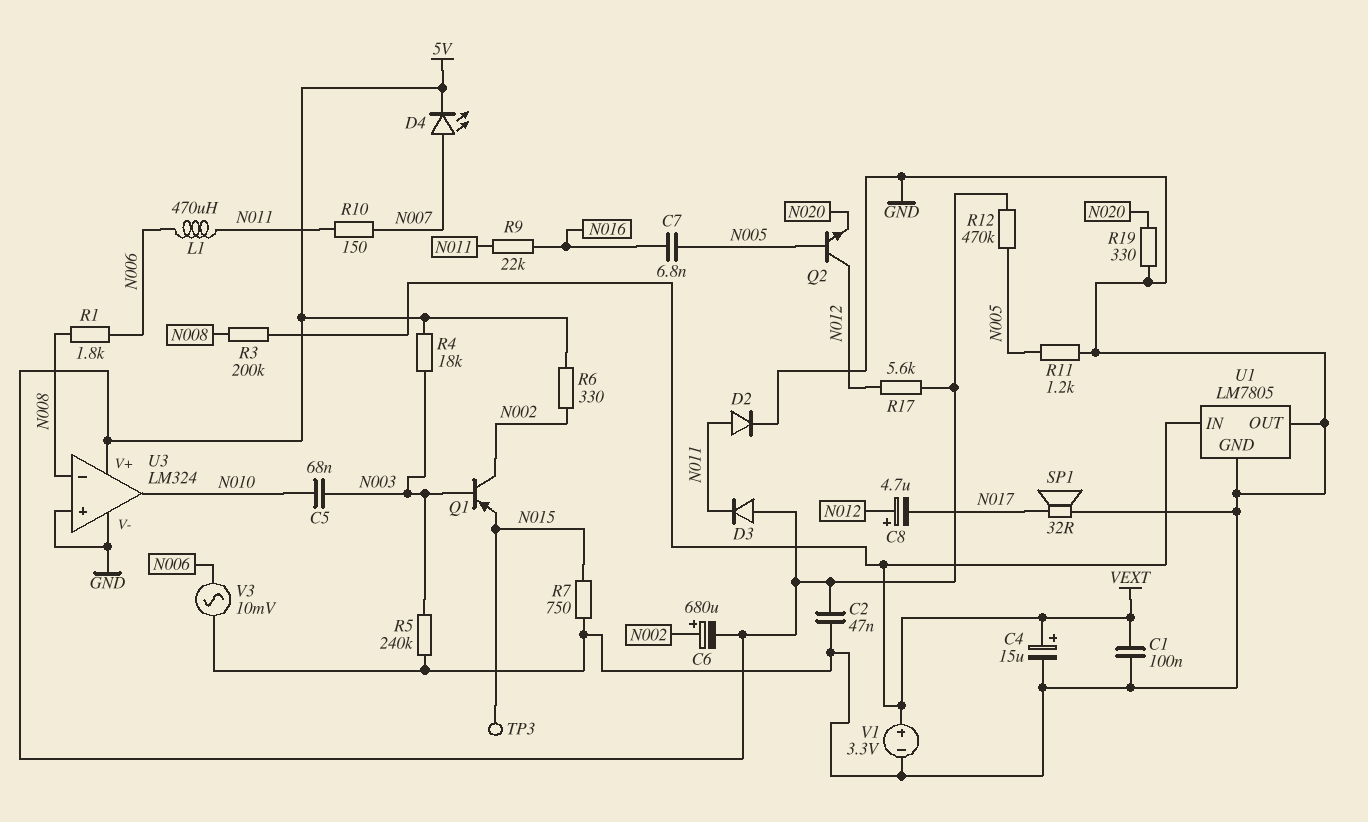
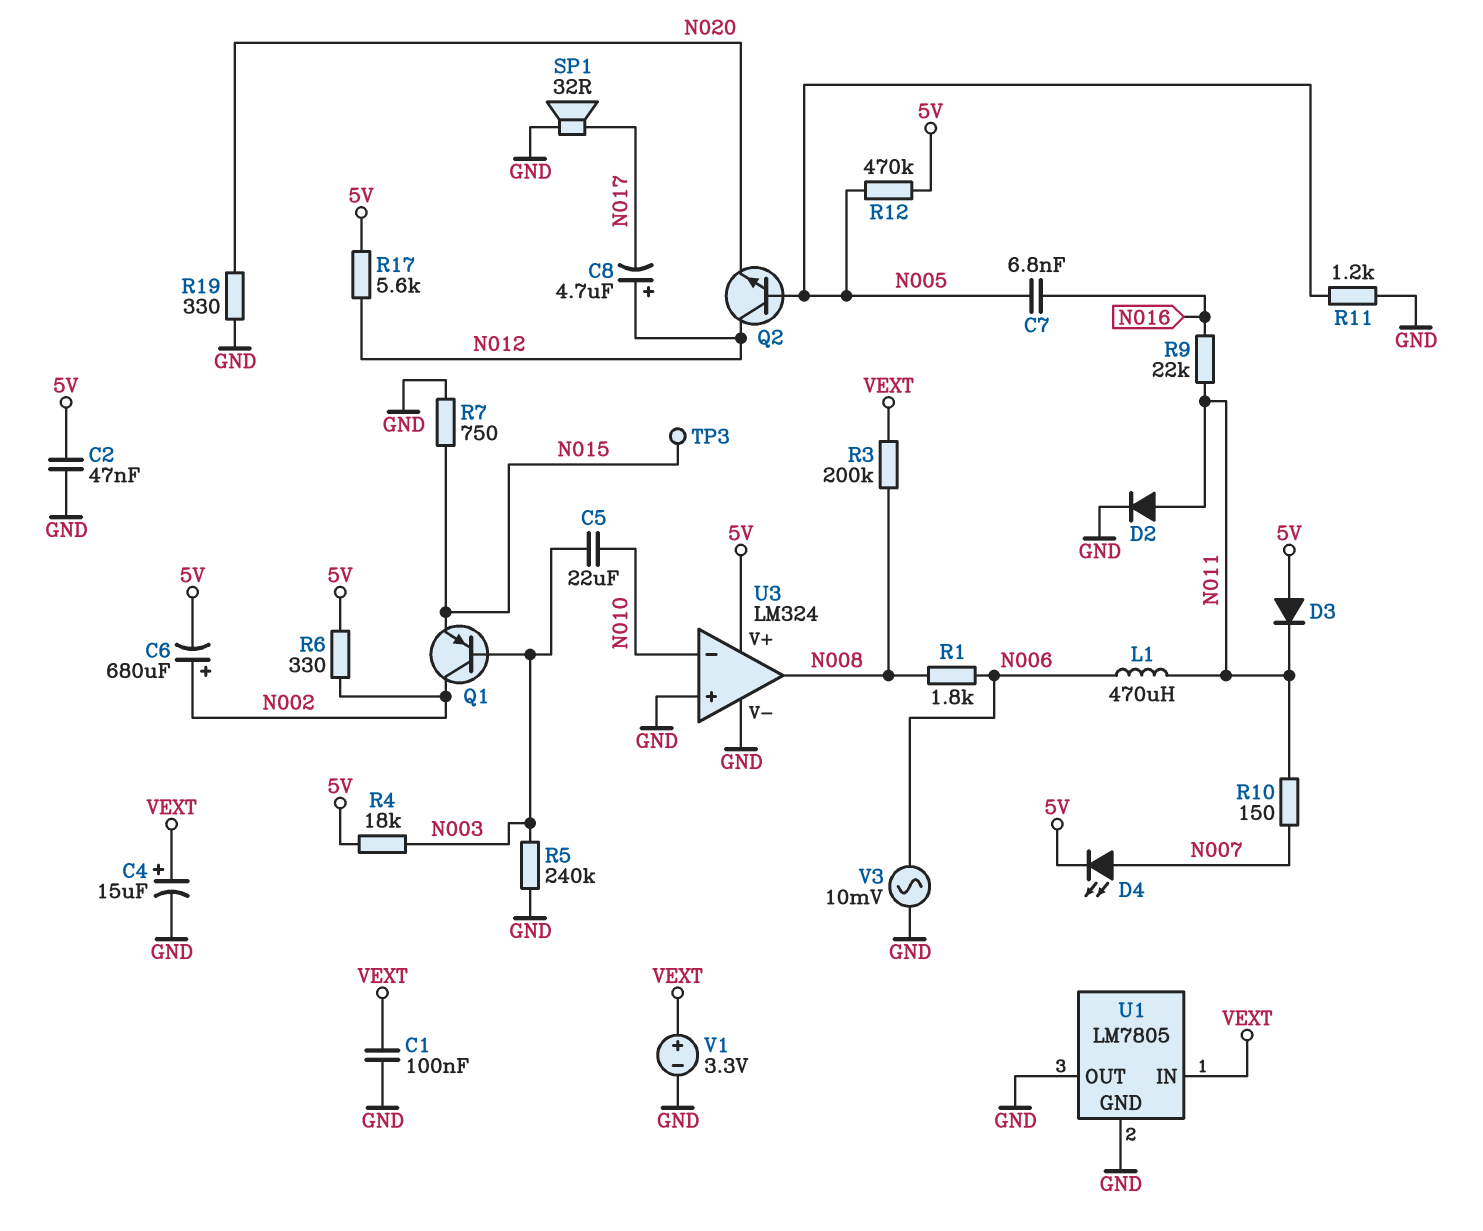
C5: 68nF (N003, N010) -> 22uF (N003, N010)
U3 pin in-: N008 -> N010
U3 pin out: N010 -> N008

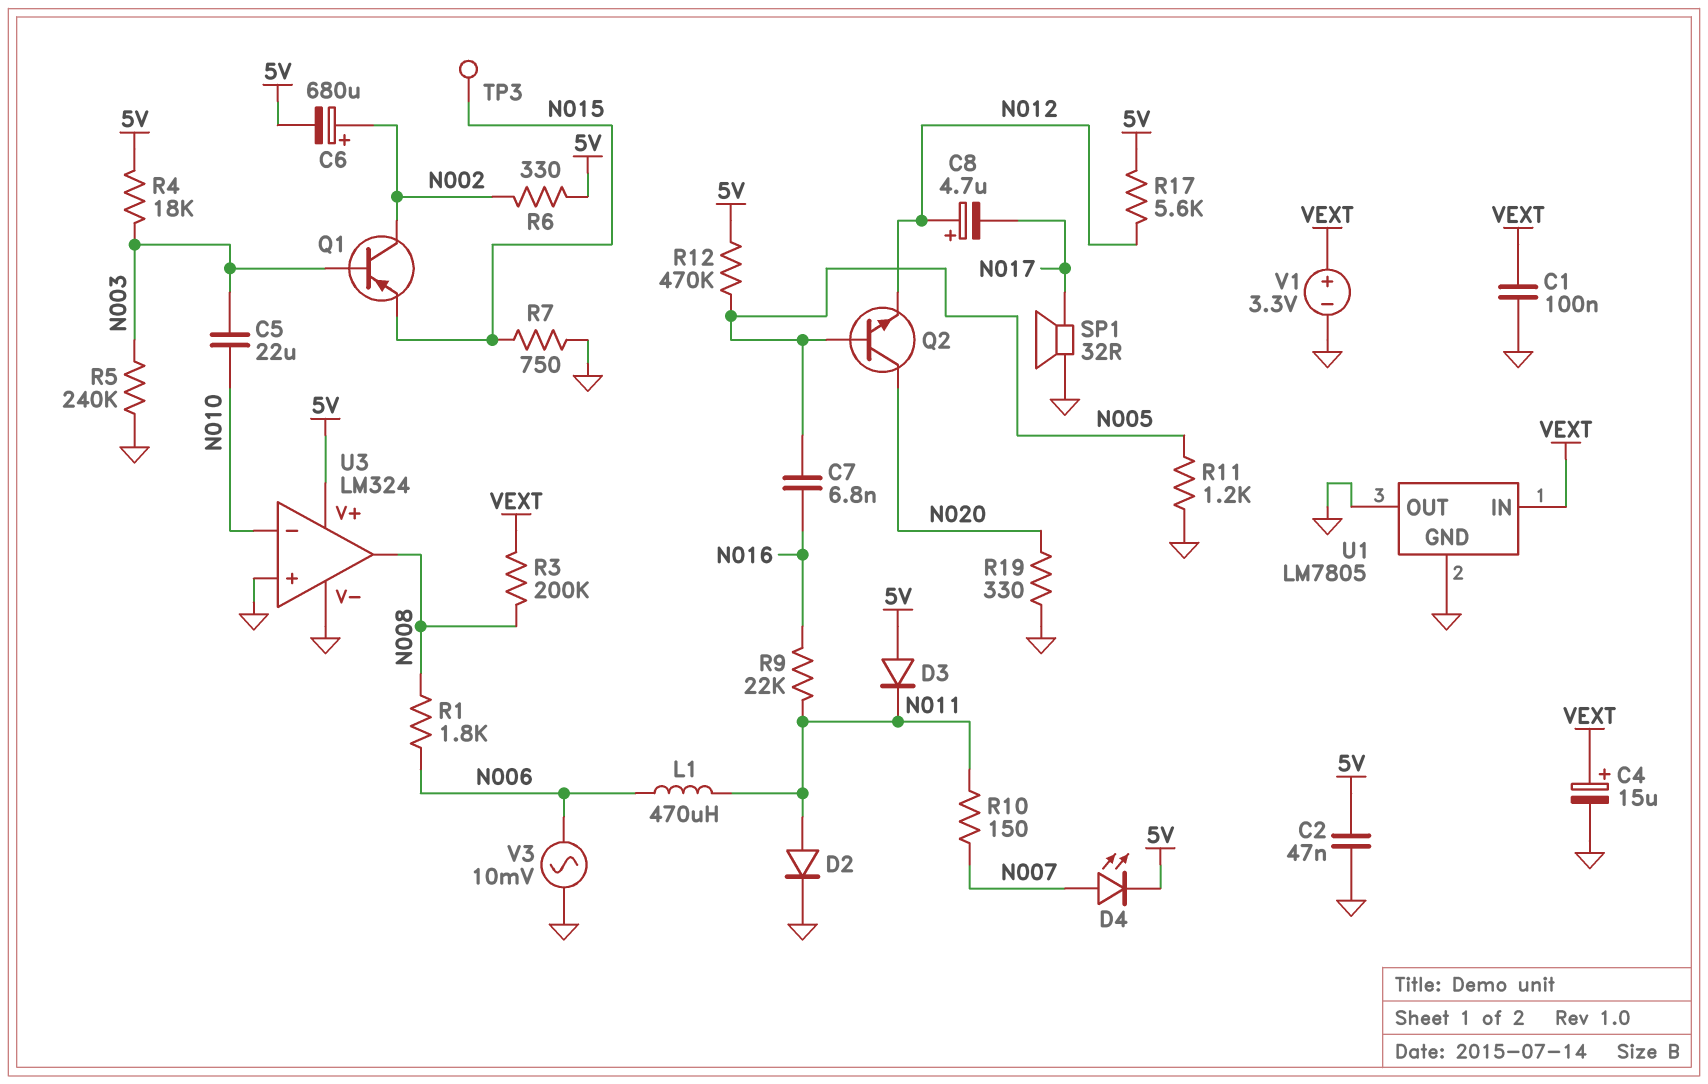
Q2: NPN (B N005, C N012, E N020) -> NPN (B N005, C N020, E N012)

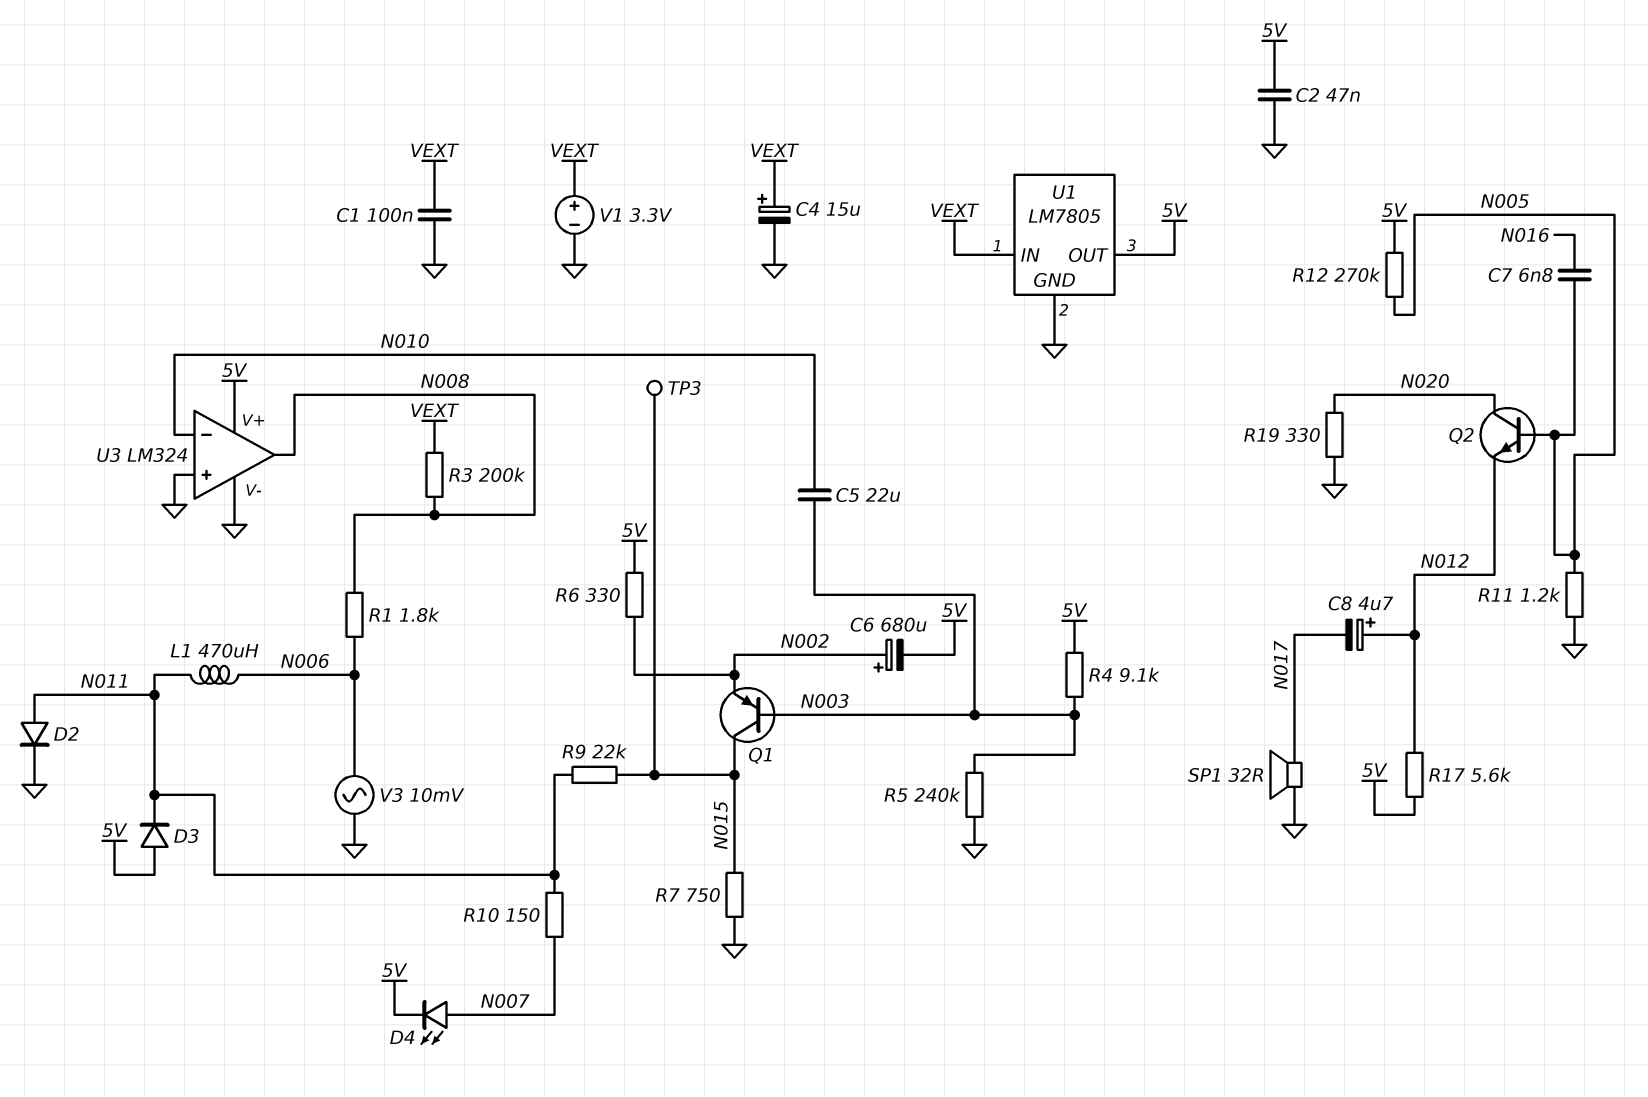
Q1: PNP (B N003, C N002, E N015) -> PNP (B N003, C N015, E N002)
R4: 18k (5V, N003) -> 9.1k (5V, N003)
R9: 22k (N011, N016) -> 22k (N011, N015)
R12: 470k (5V, N005) -> 270k (5V, N005)
U1 pin OUT: GND -> 5V

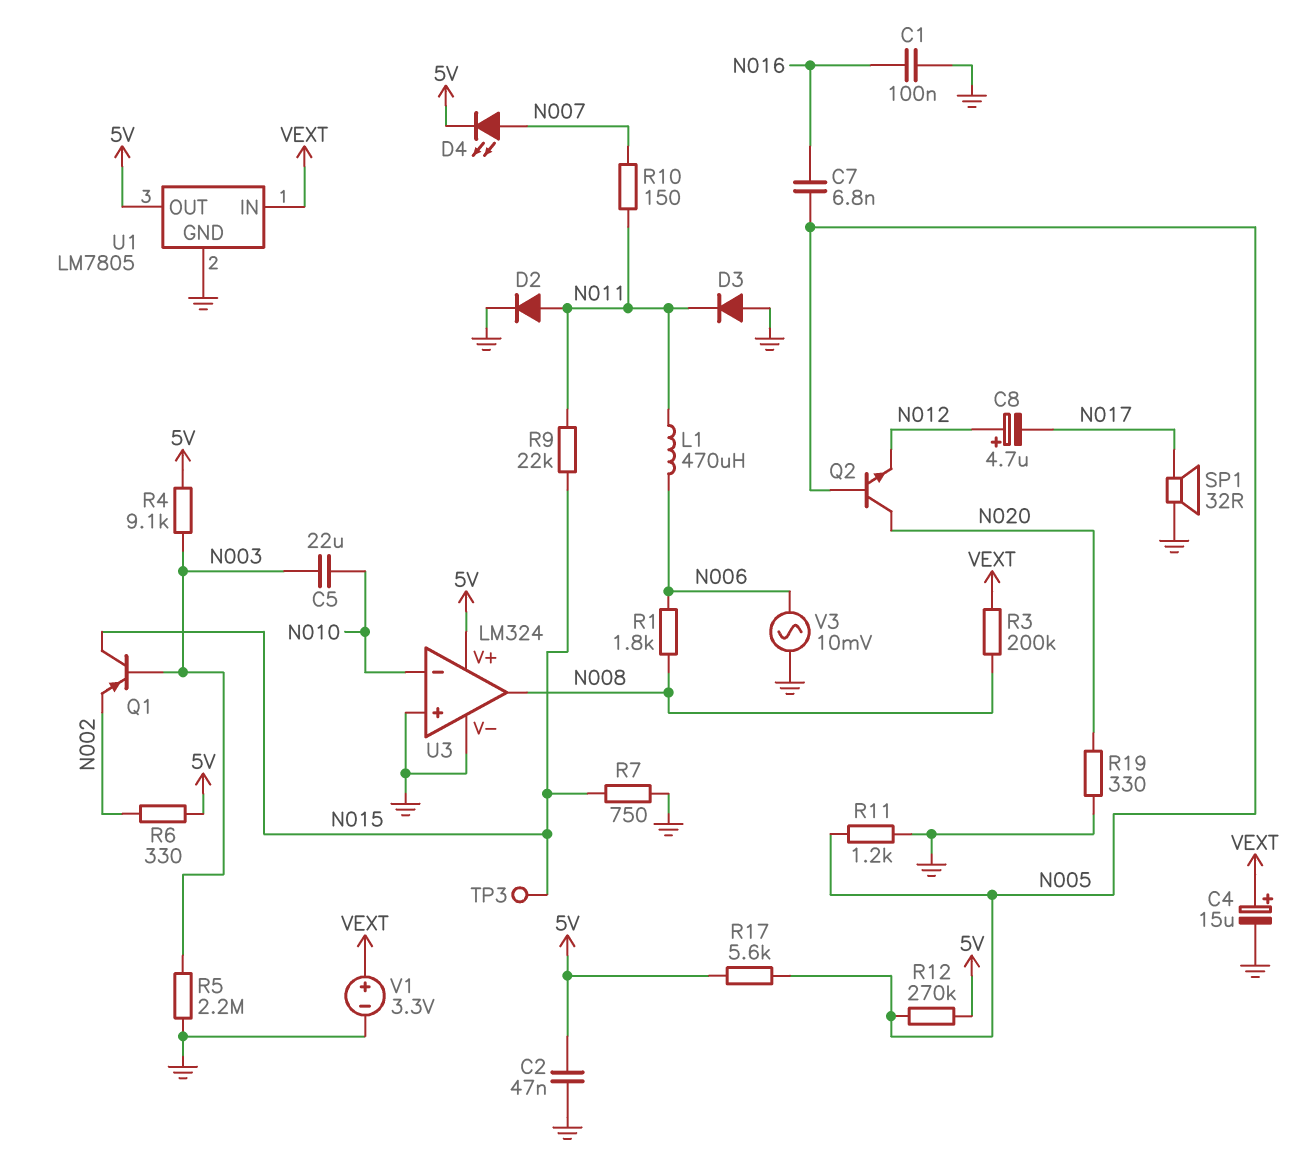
C1: 100nF (GND, VEXT) -> 100nF (GND, N016)
C6: 680uF (plus N002, minus 5V) -> none
D3: diode (A 5V, K N011) -> diode (A GND, K N011)
R5: 240k (GND, N003) -> 2.2M (GND, N003)
R17: 5.6k (5V, N012) -> 5.6k (5V, N005)

